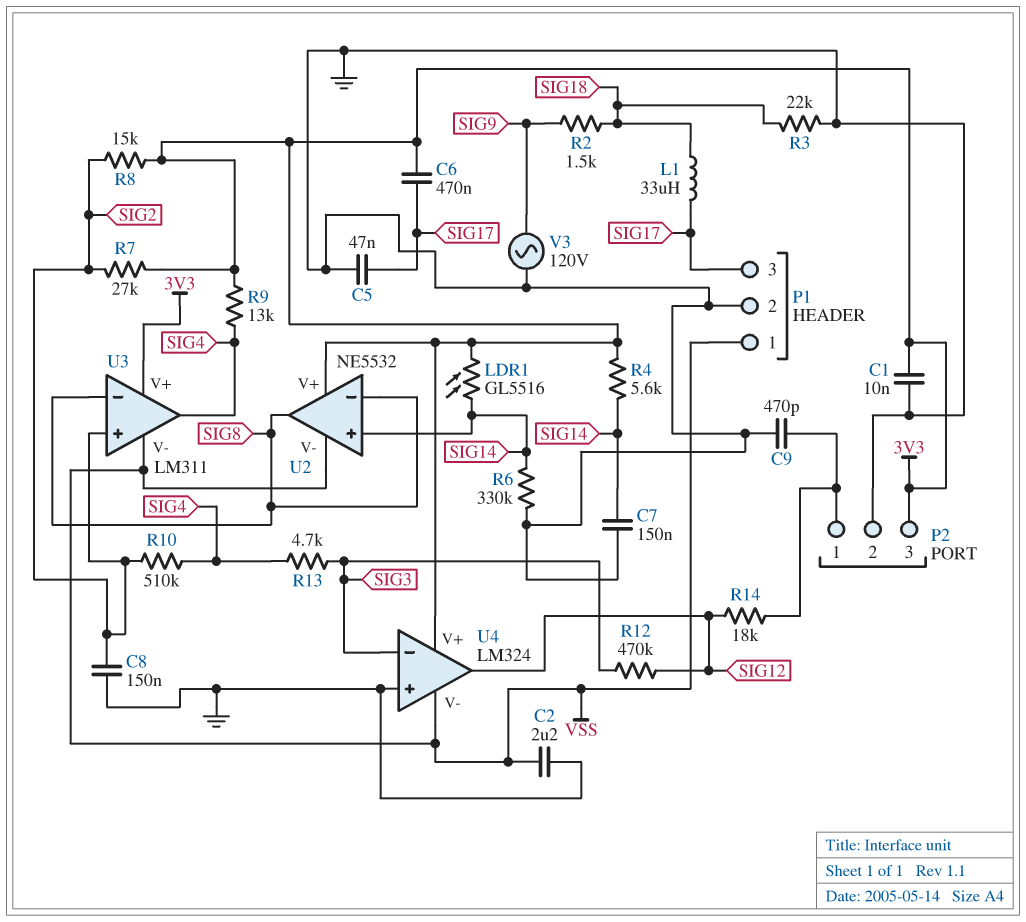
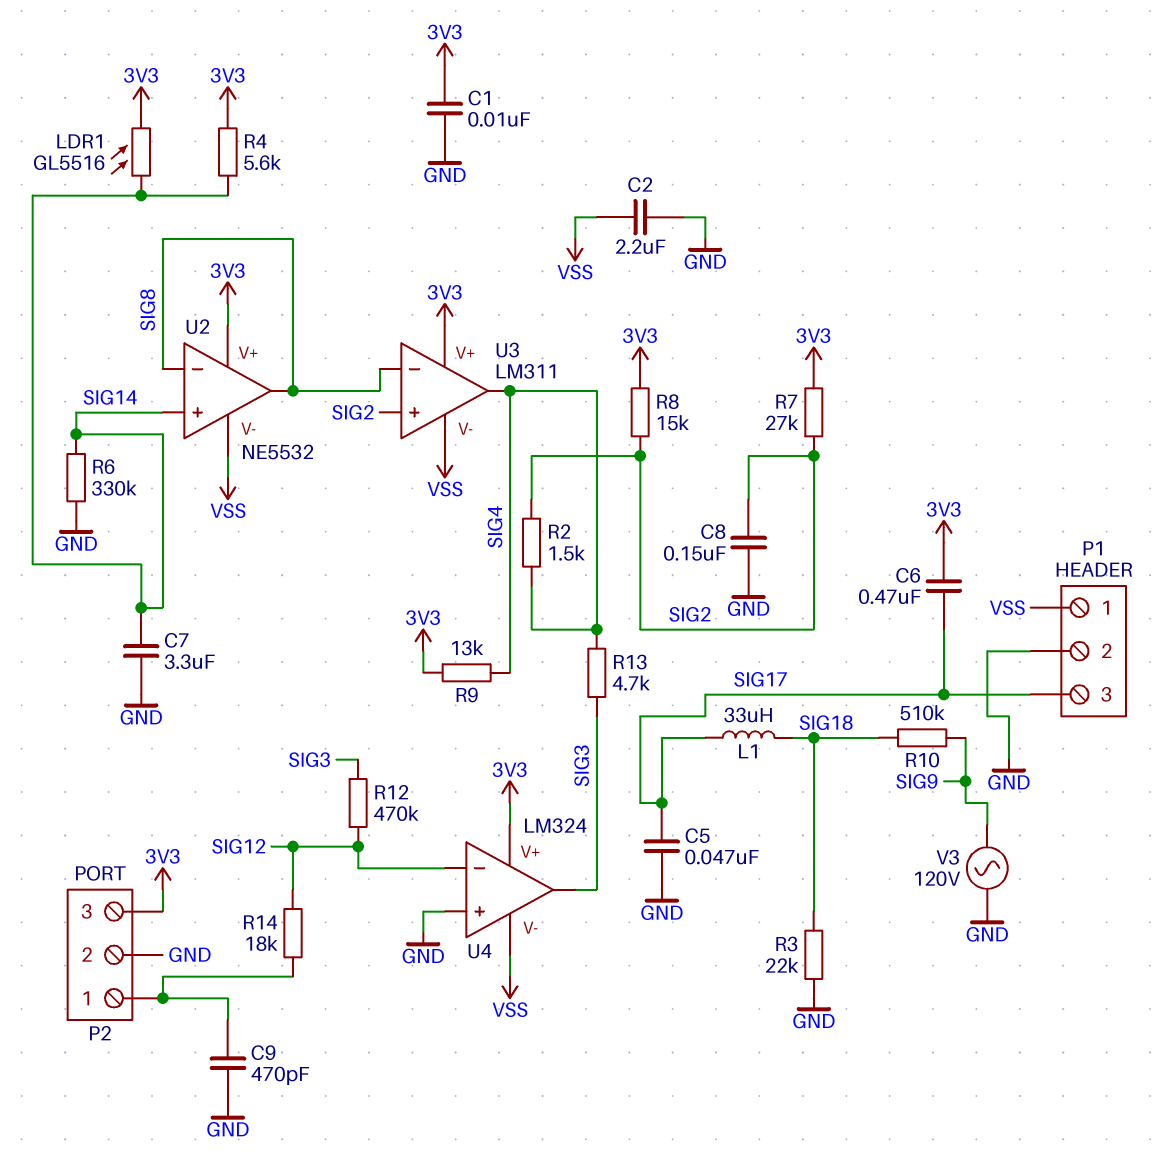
C7: 150nF (GND, SIG14) -> 3.3uF (GND, SIG14)
R2: 1.5k (SIG9, SIG18) -> 1.5k (SIG2, SIG4)
R10: 510k (SIG2, SIG4) -> 510k (SIG9, SIG18)
U4 pin in-: SIG3 -> SIG12
U4 pin out: SIG12 -> SIG3

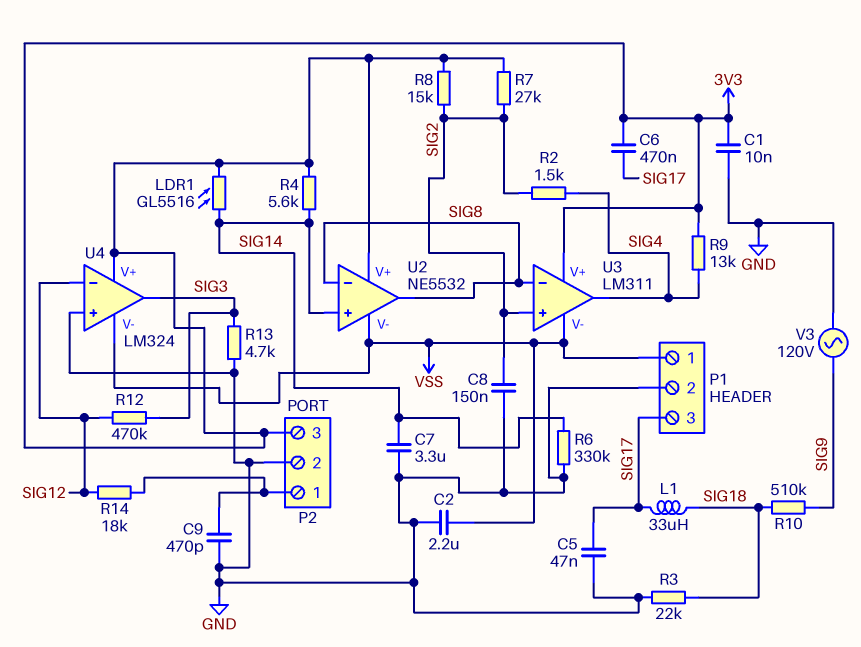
R13: 4.7k (SIG3, SIG4) -> 4.7k (GND, SIG3)

